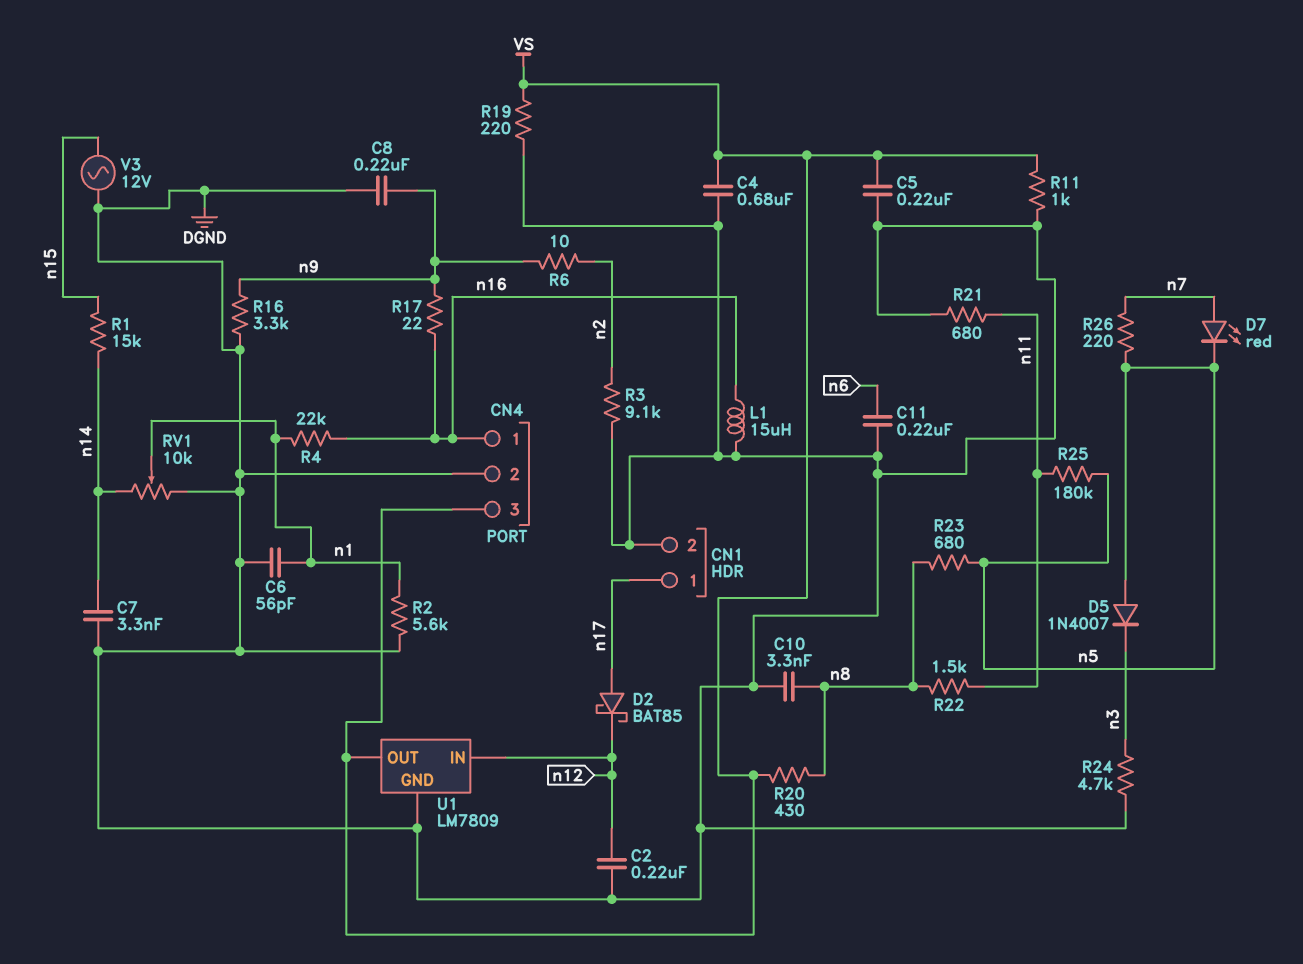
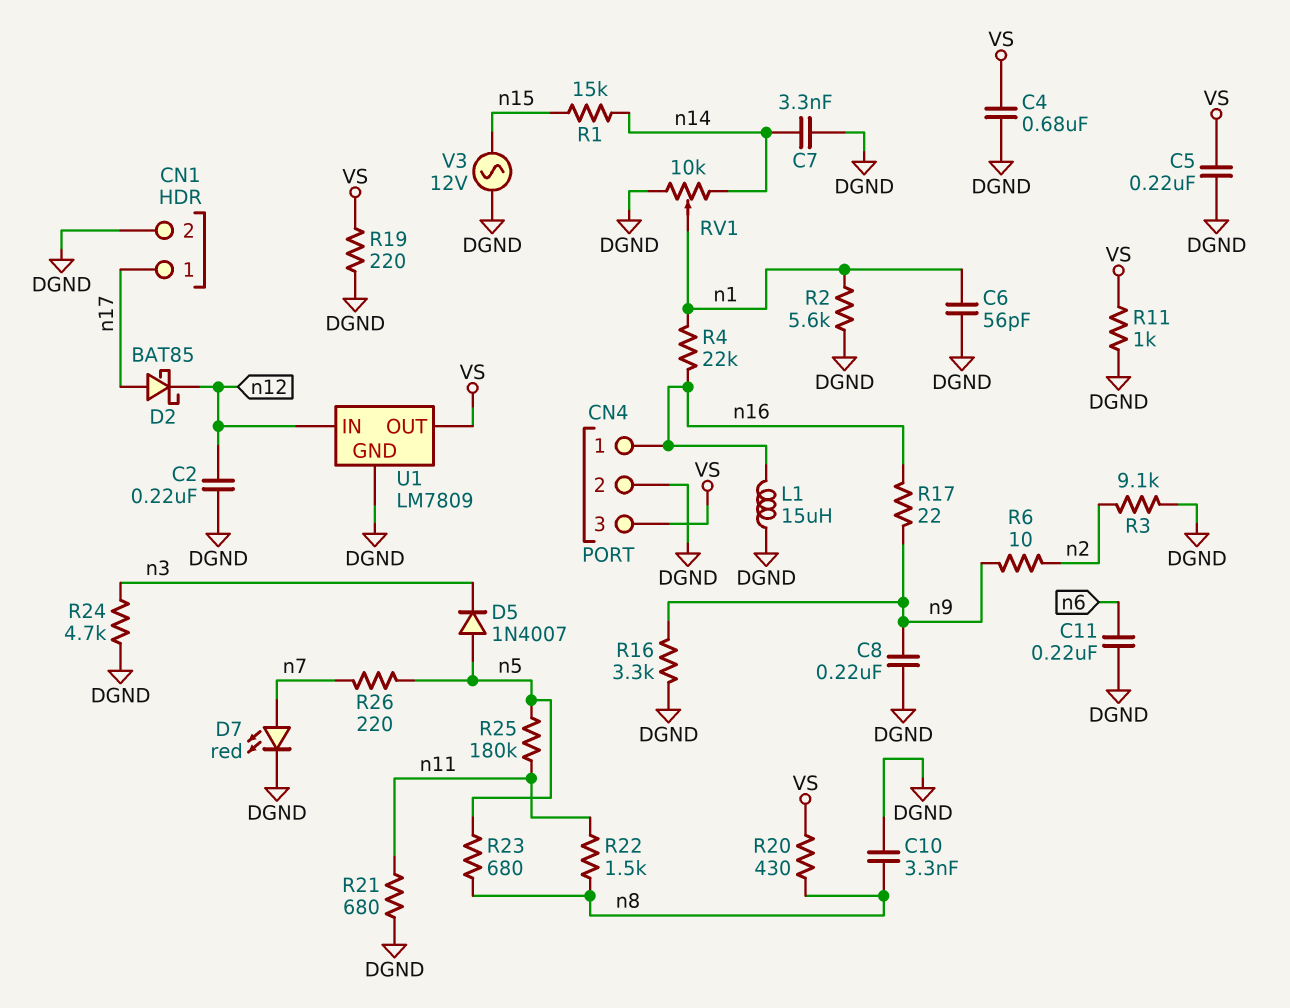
D7: LED red (A n7, K n5) -> LED red (A n7, K DGND)

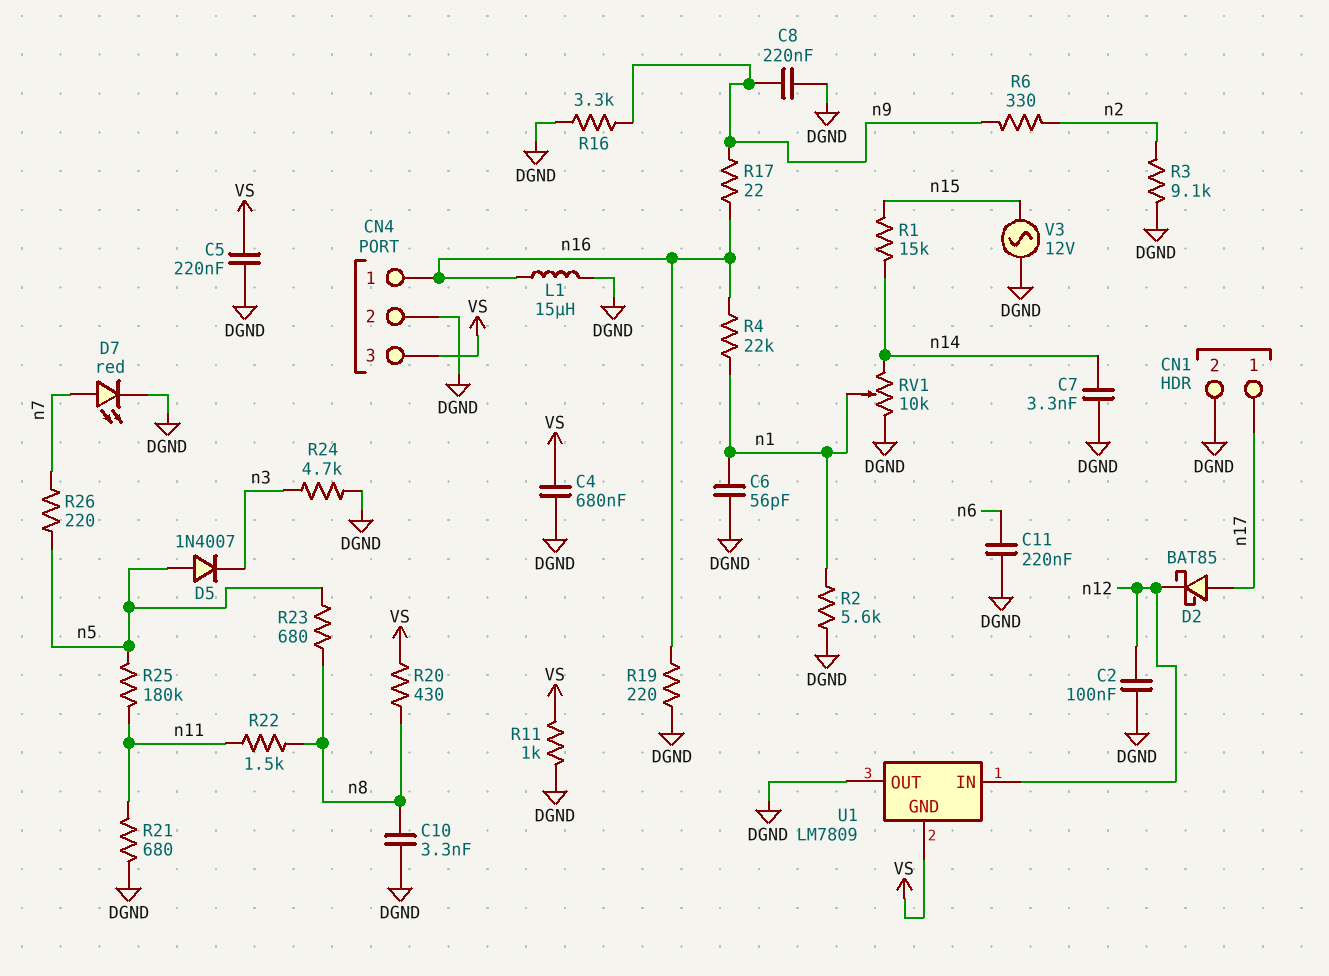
C2: 220nF (DGND, n12) -> 100nF (DGND, n12)
R6: 10 (n2, n9) -> 330 (n2, n9)
R19: 220 (DGND, VS) -> 220 (DGND, n16)
U1 pin GND: DGND -> VS
U1 pin OUT: VS -> DGND

